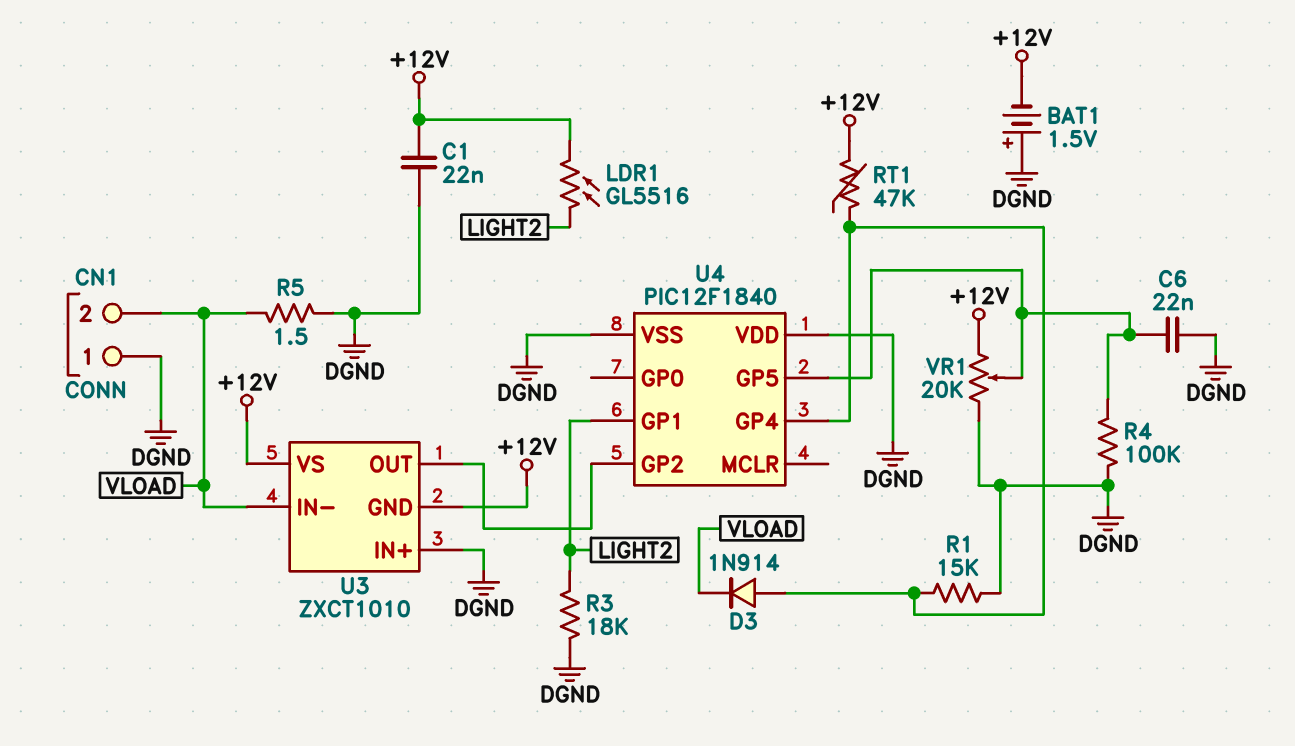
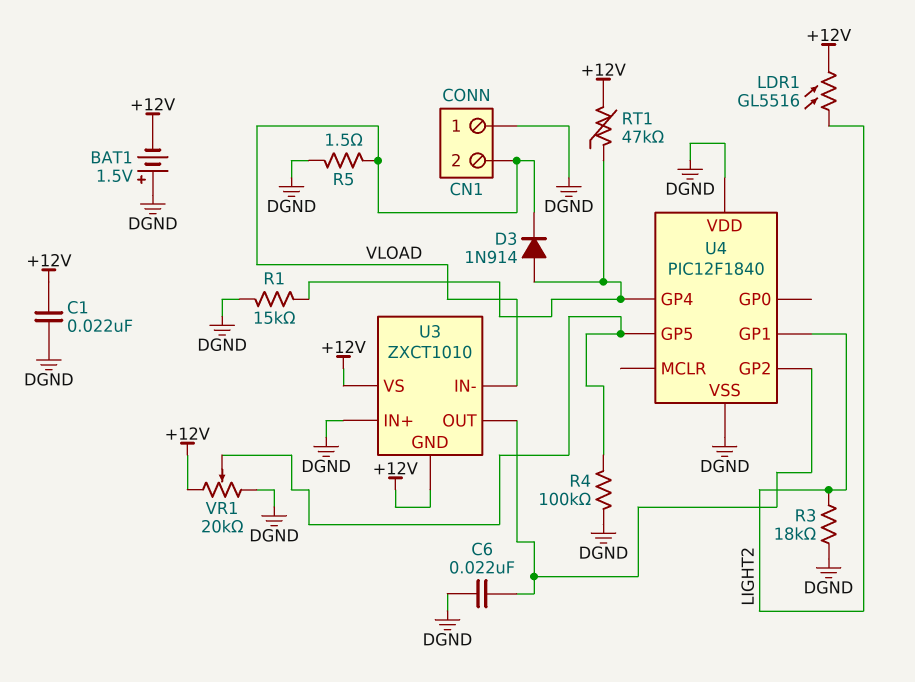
C6: 22nF (DGND, U4/GP5) -> 22nF (DGND, U3/OUT)

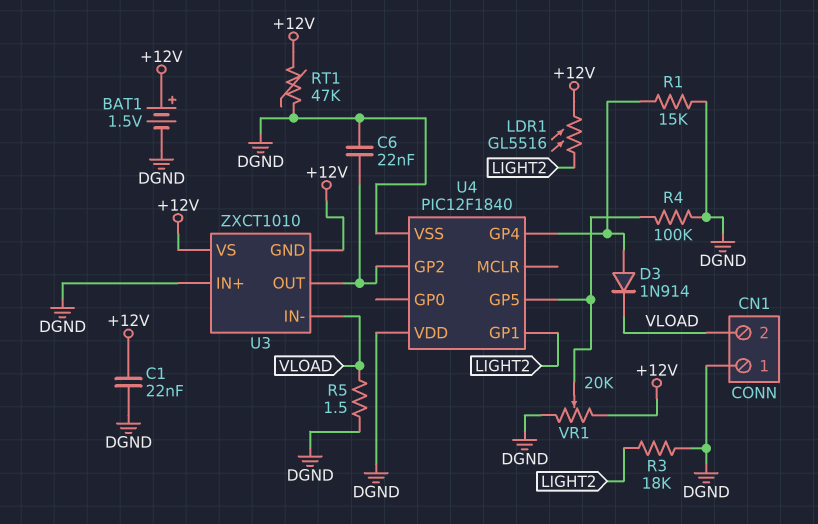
BAT1: 1.5V (plus DGND, minus +12V) -> 1.5V (plus +12V, minus DGND)
RT1: 47k (+12V, U4/GP4) -> 47k (+12V, DGND)

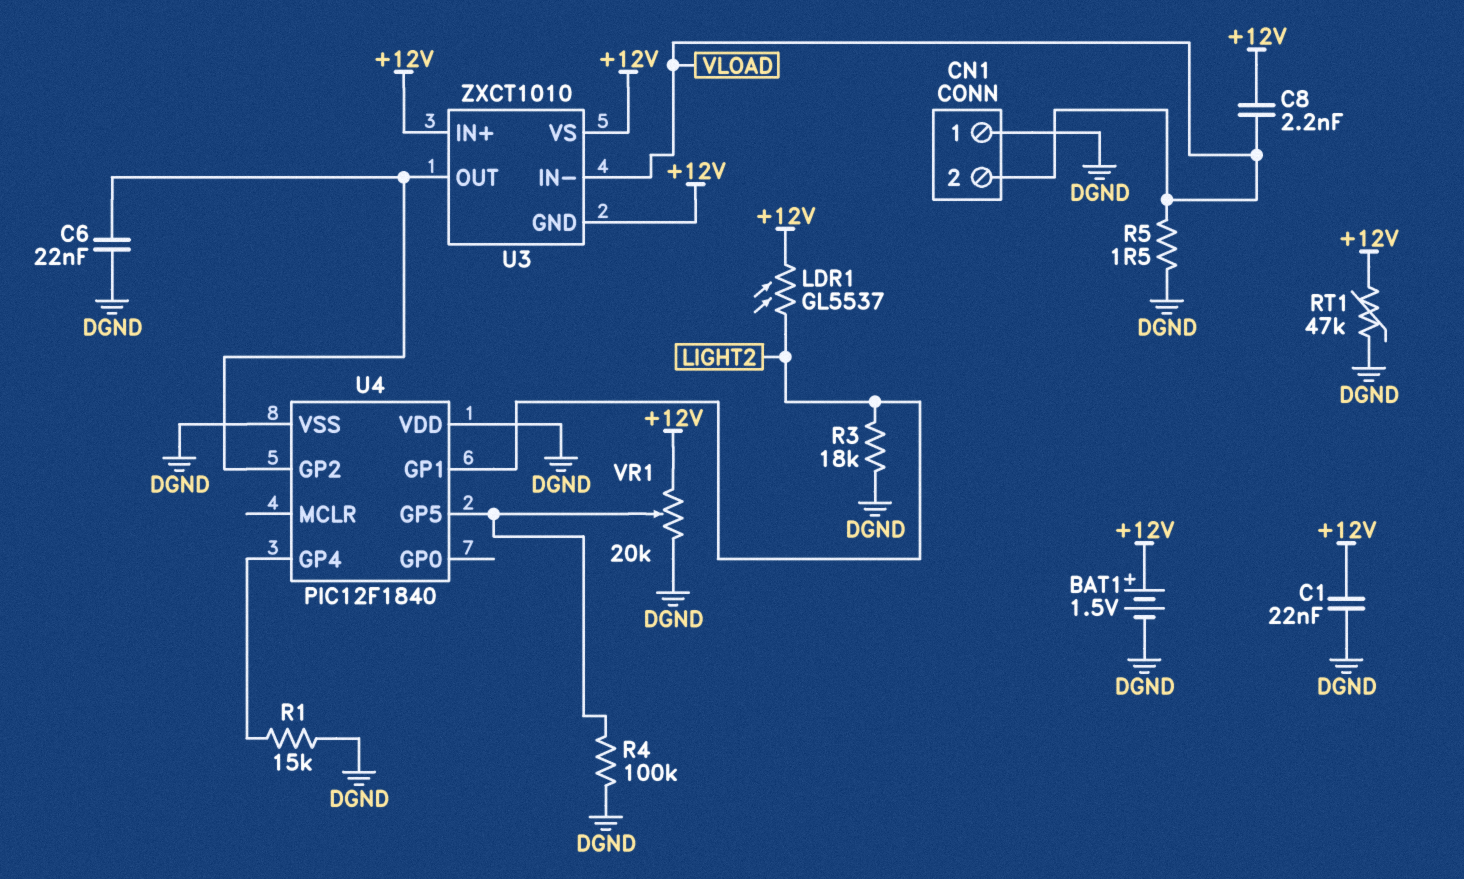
C8: none -> 2.2nF (+12V, VLOAD)
D3: diode 1N914 (A U4/GP4, K VLOAD) -> none
LDR1: GL5516 (+12V, LIGHT2) -> GL5537 (+12V, LIGHT2)
U3 pin IN+: DGND -> +12V

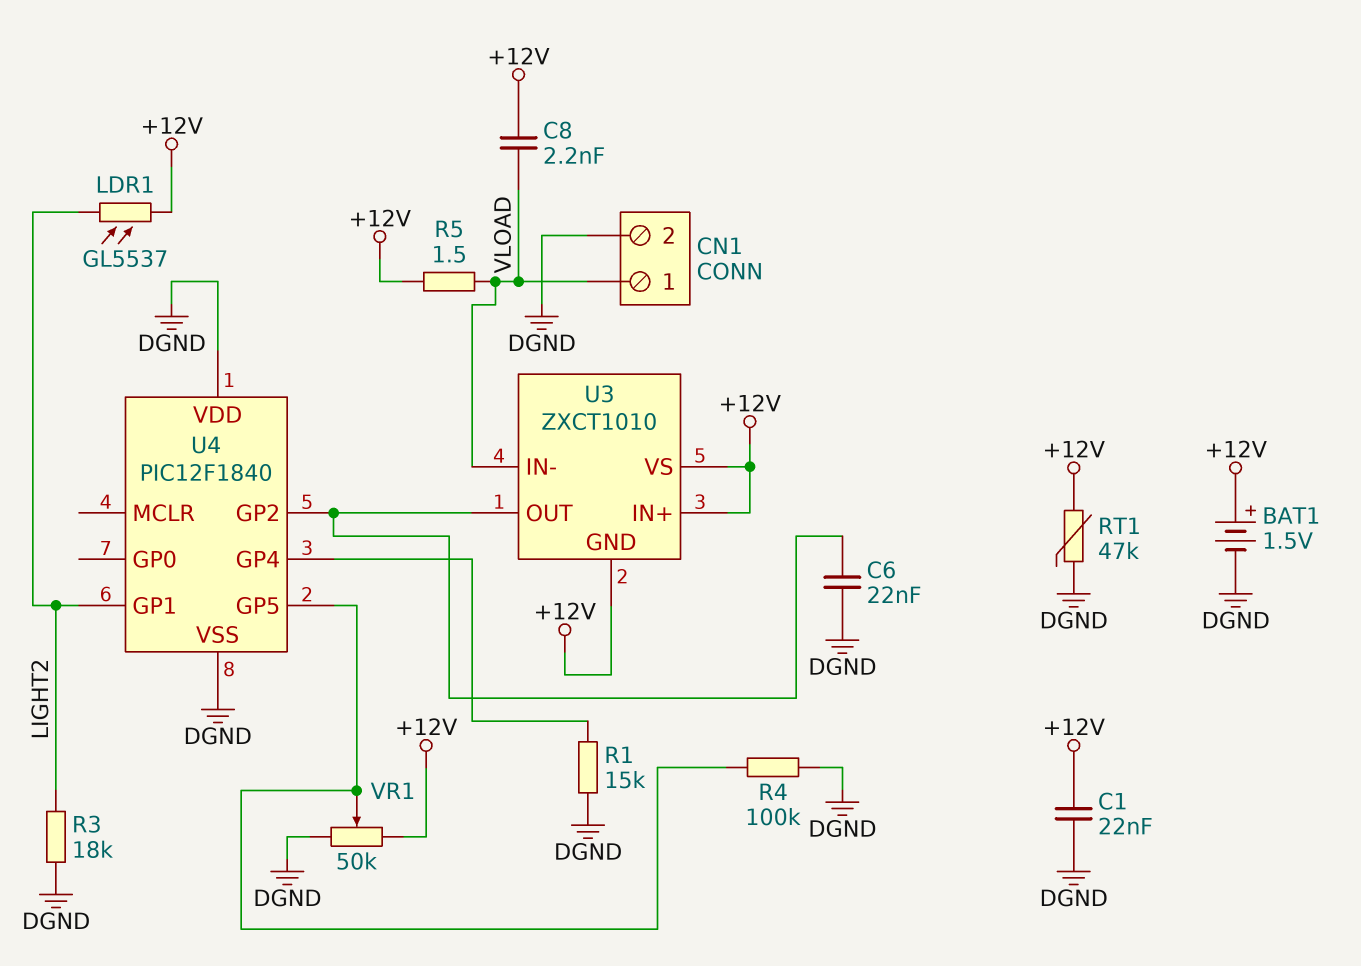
CN1 pin 1: DGND -> VLOAD
CN1 pin 2: VLOAD -> DGND
R5: 1.5 (DGND, VLOAD) -> 1.5 (+12V, VLOAD)
VR1: 20k (+12V, DGND, wiper U4/GP5) -> 50k (+12V, DGND, wiper U4/GP5)

